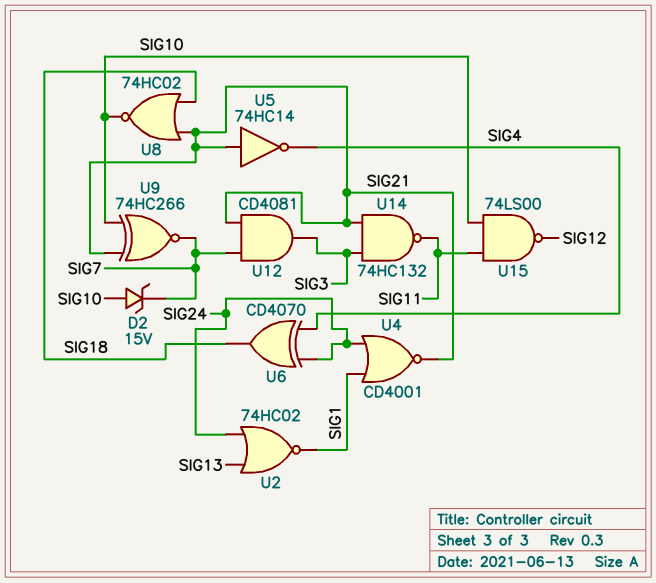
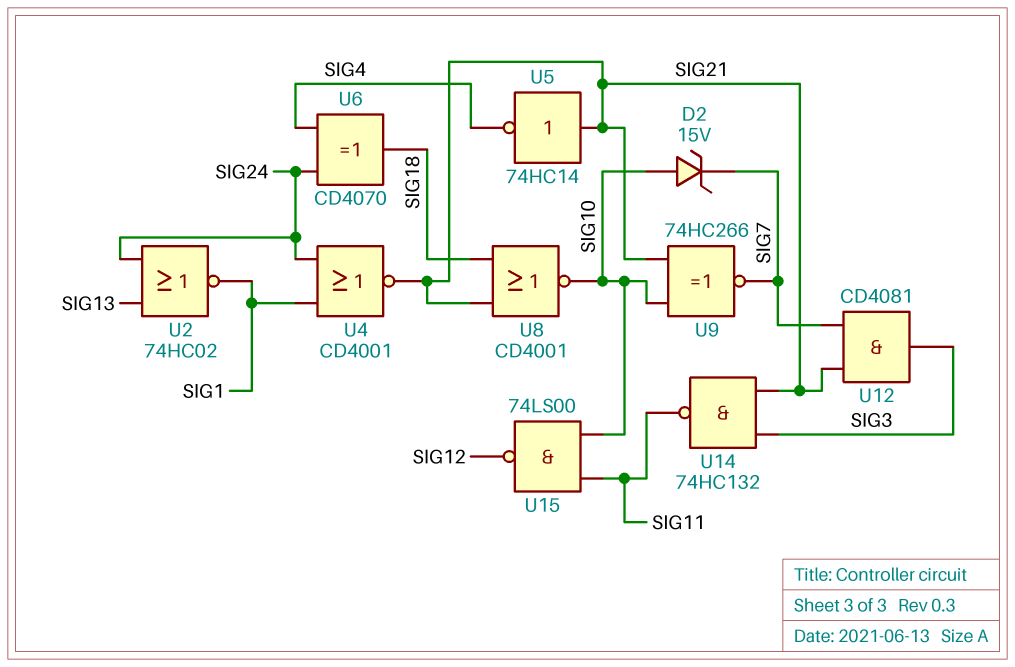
U8: NOR 74HC02 (in SIG18, in SIG21, out SIG10) -> NOR CD4001 (in SIG18, in SIG21, out SIG10)

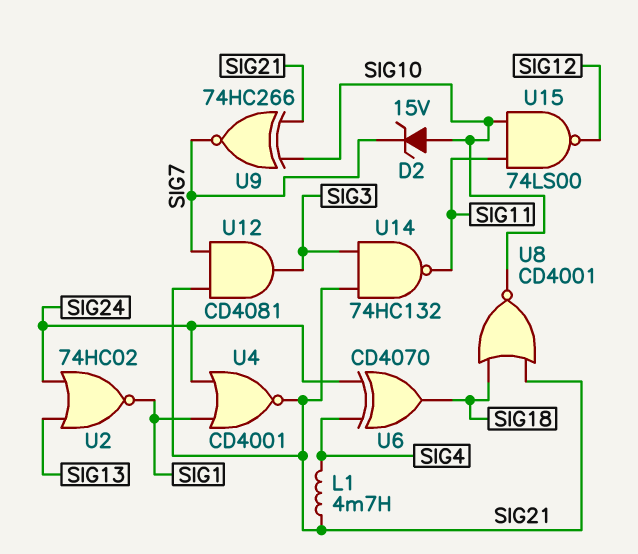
L1: none -> 4.7mH (SIG4, SIG21)
U5: NOT 74HC14 (in SIG21, out SIG4) -> none

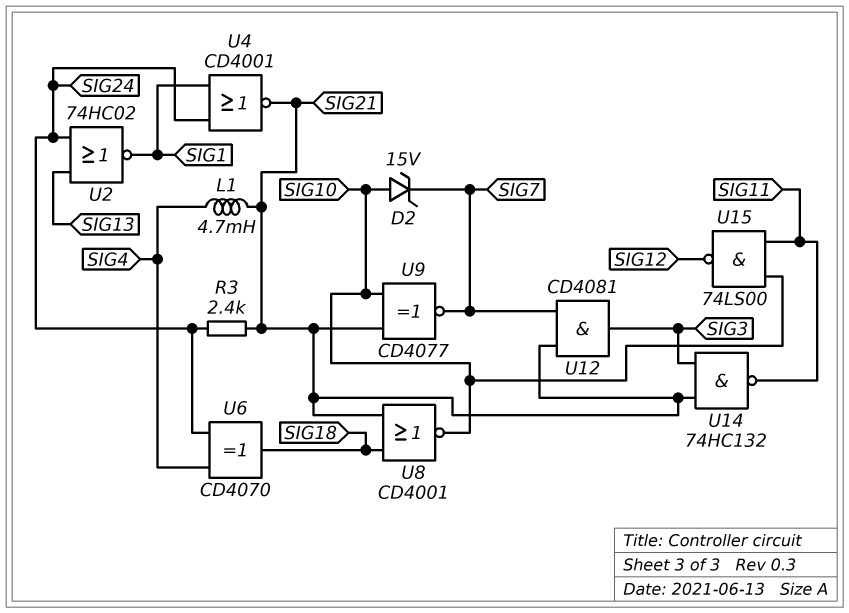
R3: none -> 2.4k (SIG21, SIG24)
U9: XNOR 74HC266 (in SIG10, in SIG21, out SIG7) -> XNOR CD4077 (in SIG10, in SIG21, out SIG7)

